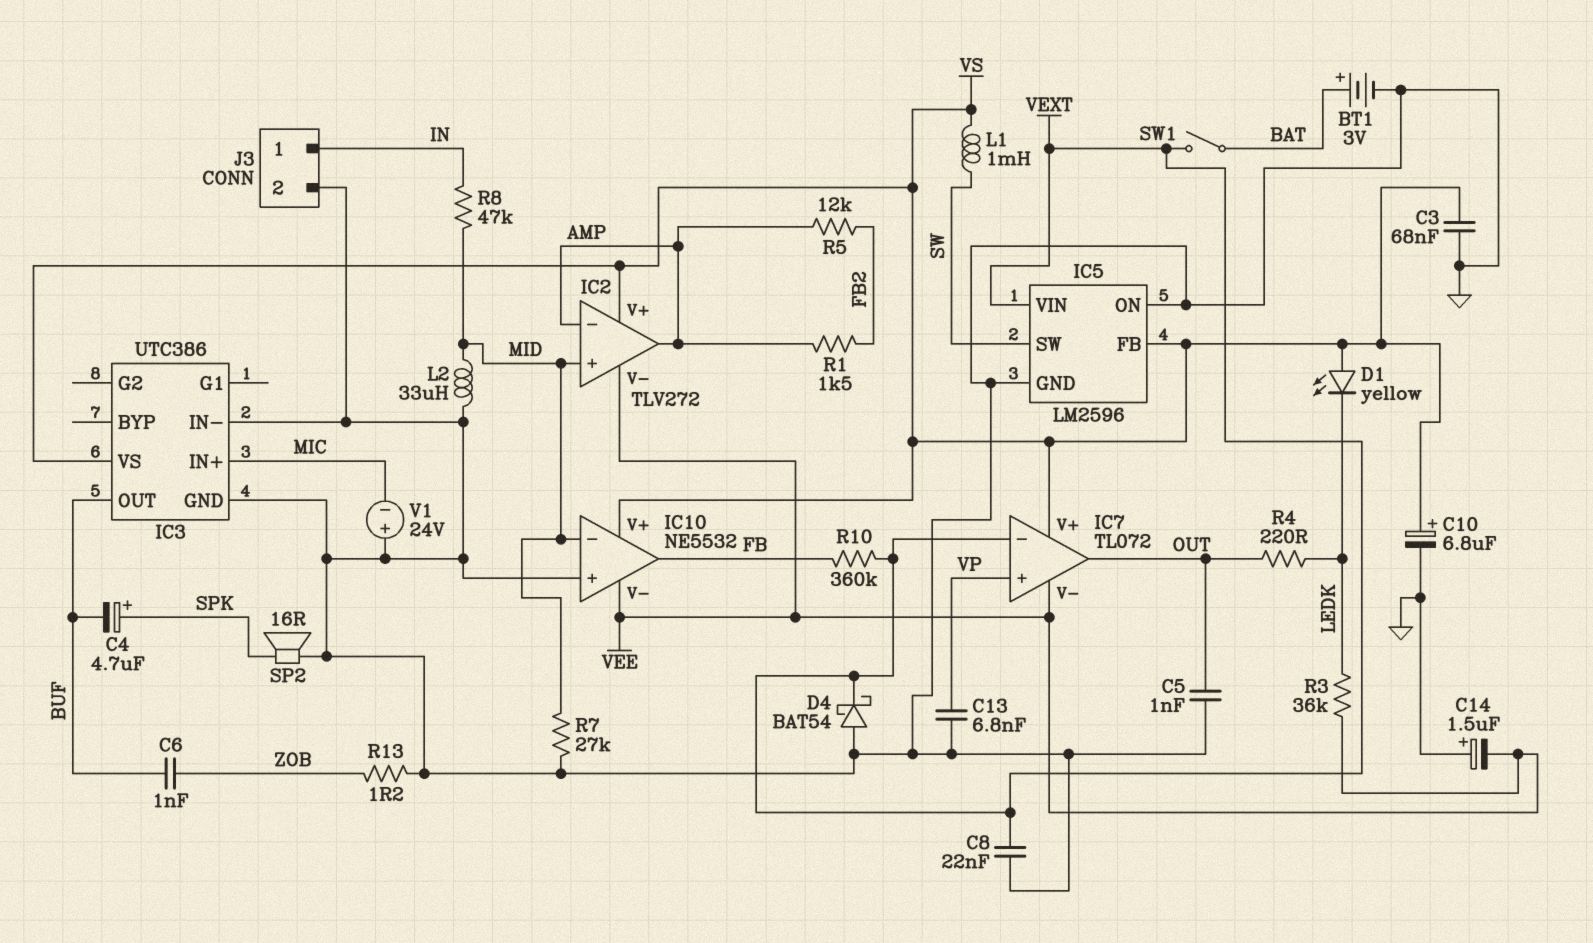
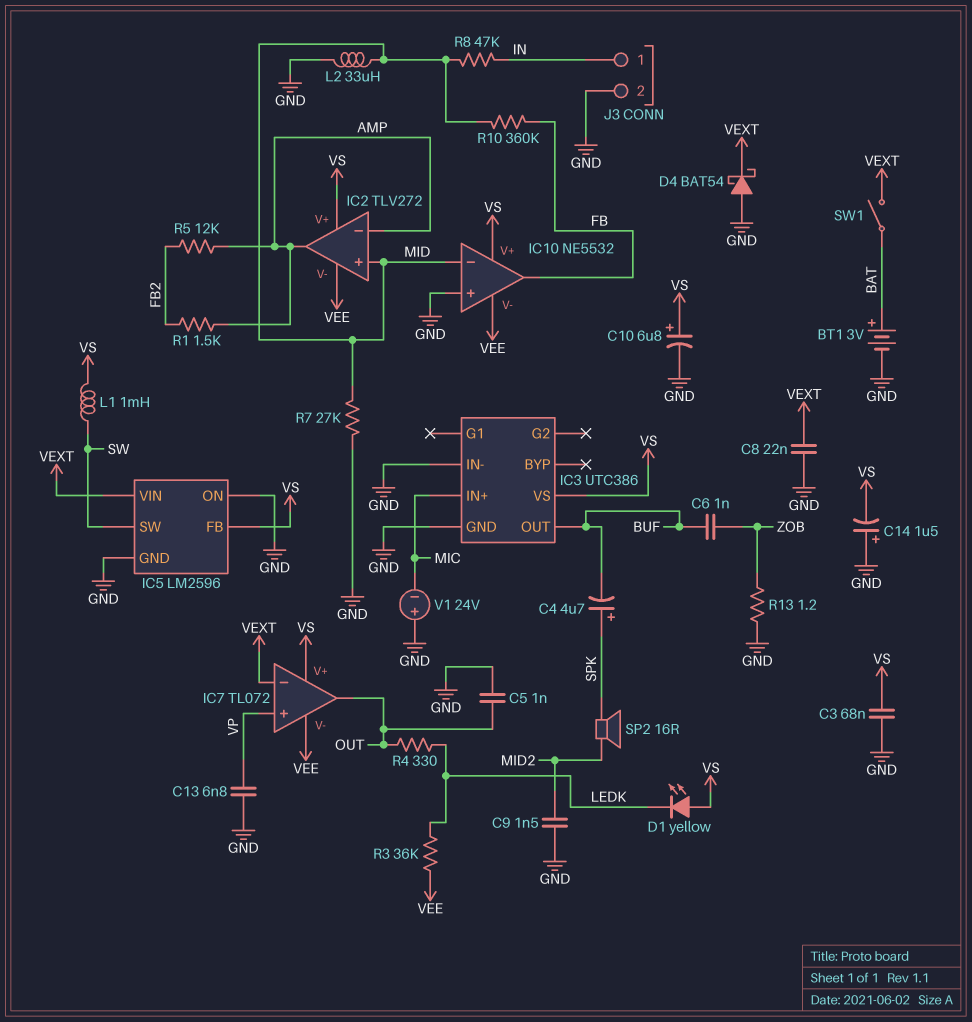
C9: none -> 1.5nF (GND, MID2)
C14: 1.5uF (plus GND, minus VEE) -> 1.5uF (plus GND, minus VS)
R4: 220 (LEDK, OUT) -> 330 (LEDK, OUT)
R10: 360k (FB, VEXT) -> 360k (FB, MID)
SP2: speaker 16R (GND, SPK) -> speaker 16R (MID2, SPK)

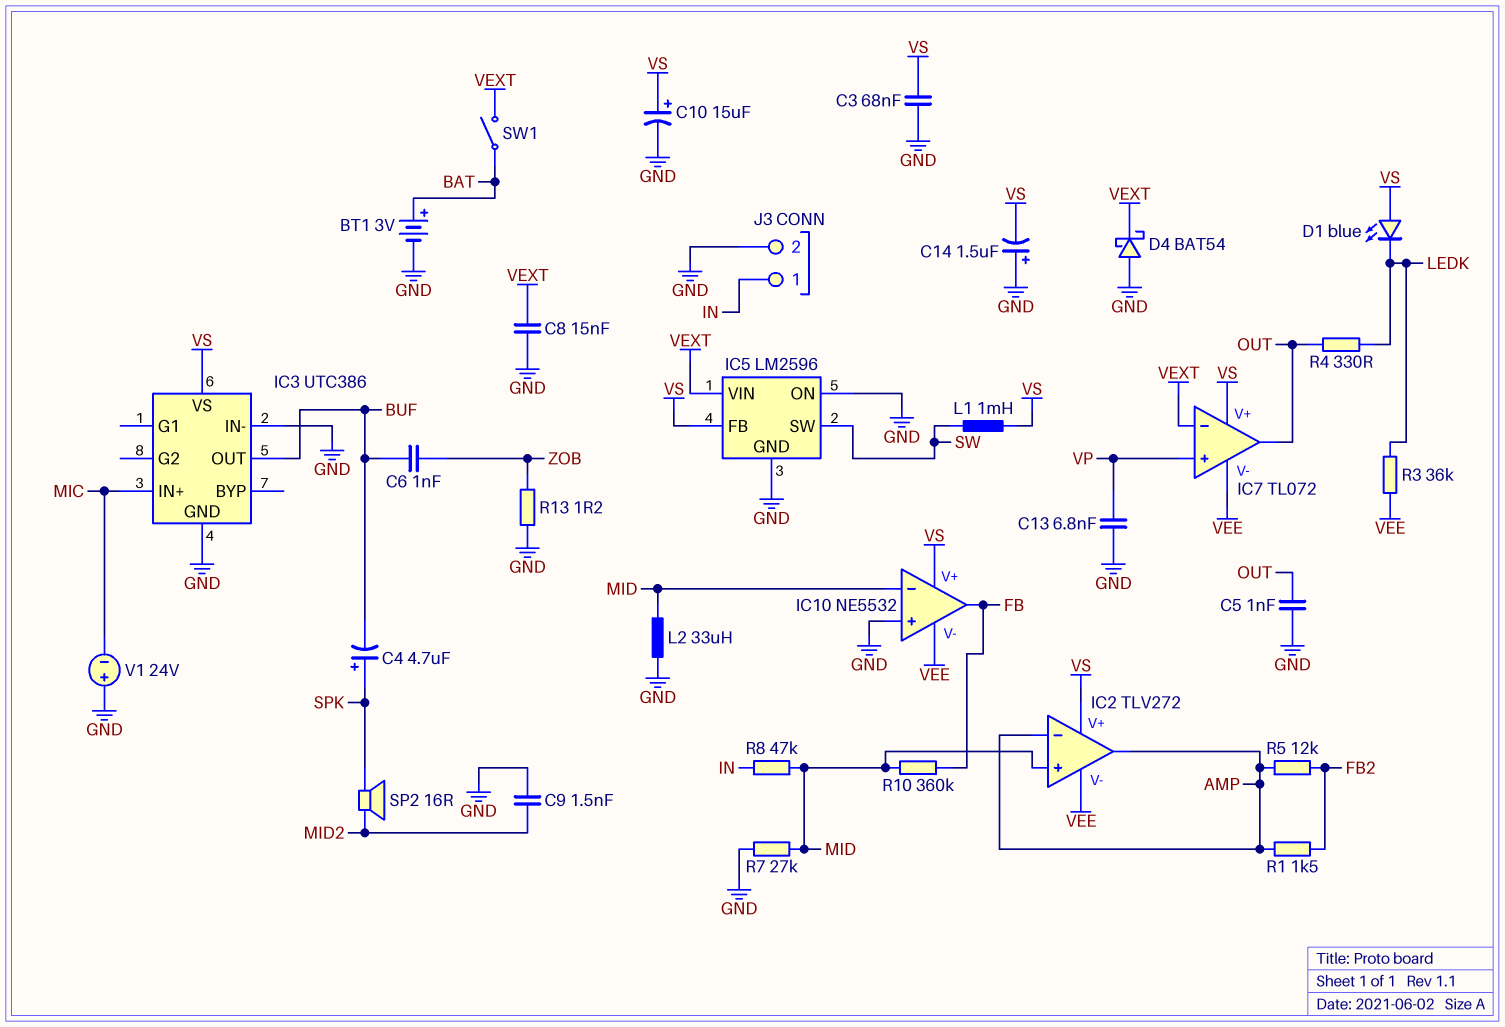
C8: 22nF (GND, VEXT) -> 15nF (GND, VEXT)
C10: 6.8uF (plus VS, minus GND) -> 15uF (plus VS, minus GND)
D1: LED yellow (A VS, K LEDK) -> LED blue (A VS, K LEDK)

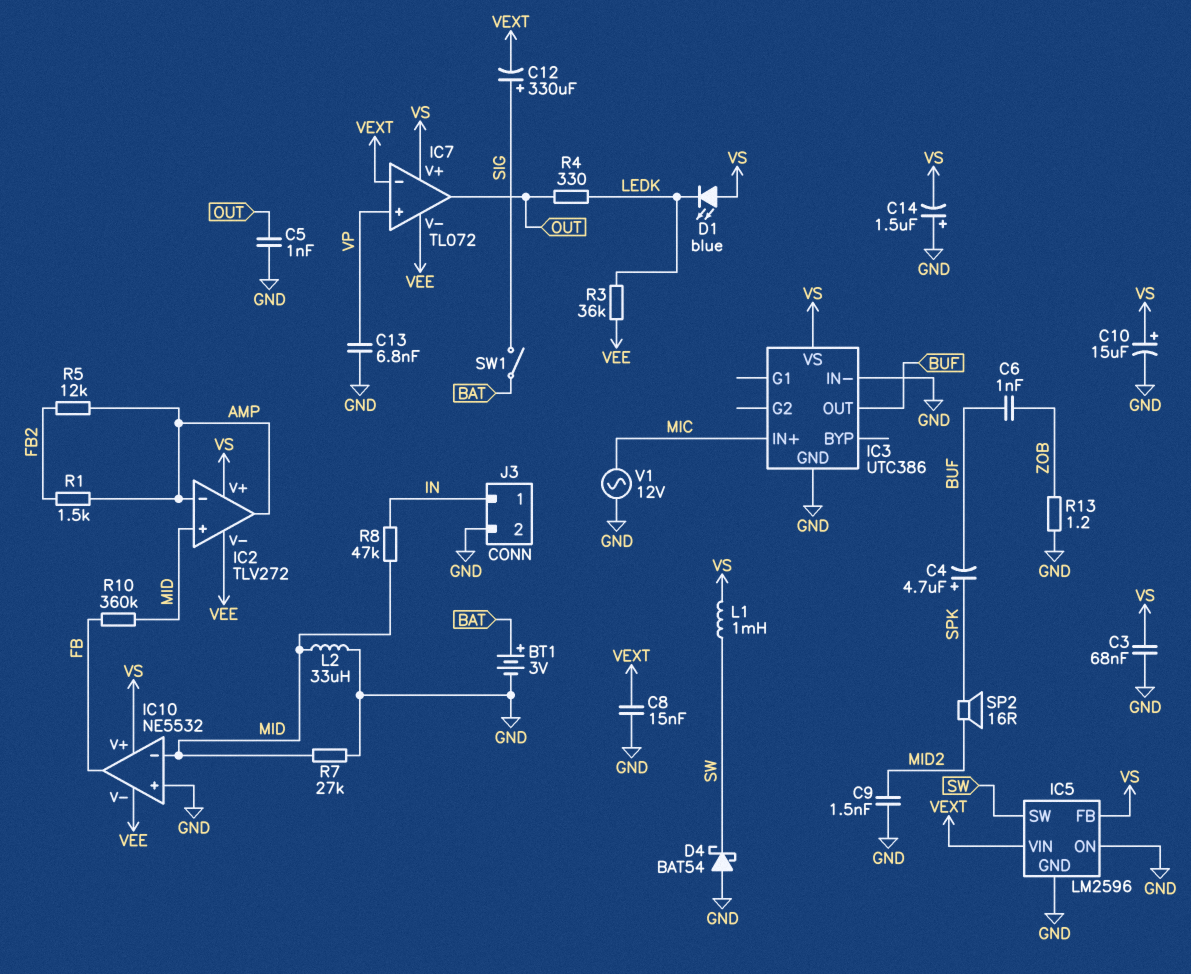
C12: none -> 330uF (plus SIG, minus VEXT)
D4: schottky BAT54 (A GND, K VEXT) -> schottky BAT54 (A GND, K SW)
SW1: switch (BAT, VEXT) -> switch (BAT, SIG)
V1: 24V (plus GND, minus MIC) -> AC 12V (GND, MIC)

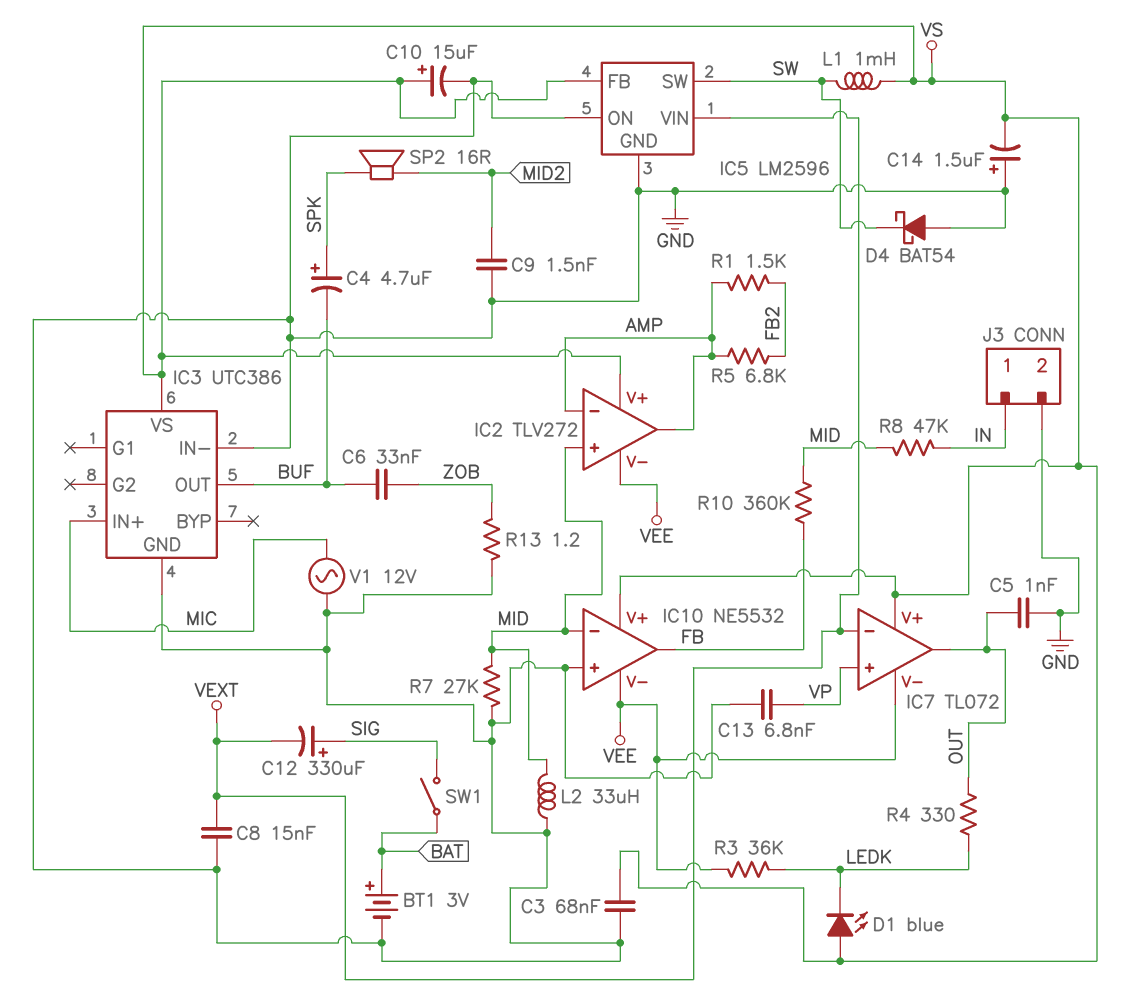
C6: 1nF (BUF, ZOB) -> 33nF (BUF, ZOB)
R5: 12k (AMP, FB2) -> 6.8k (AMP, FB2)

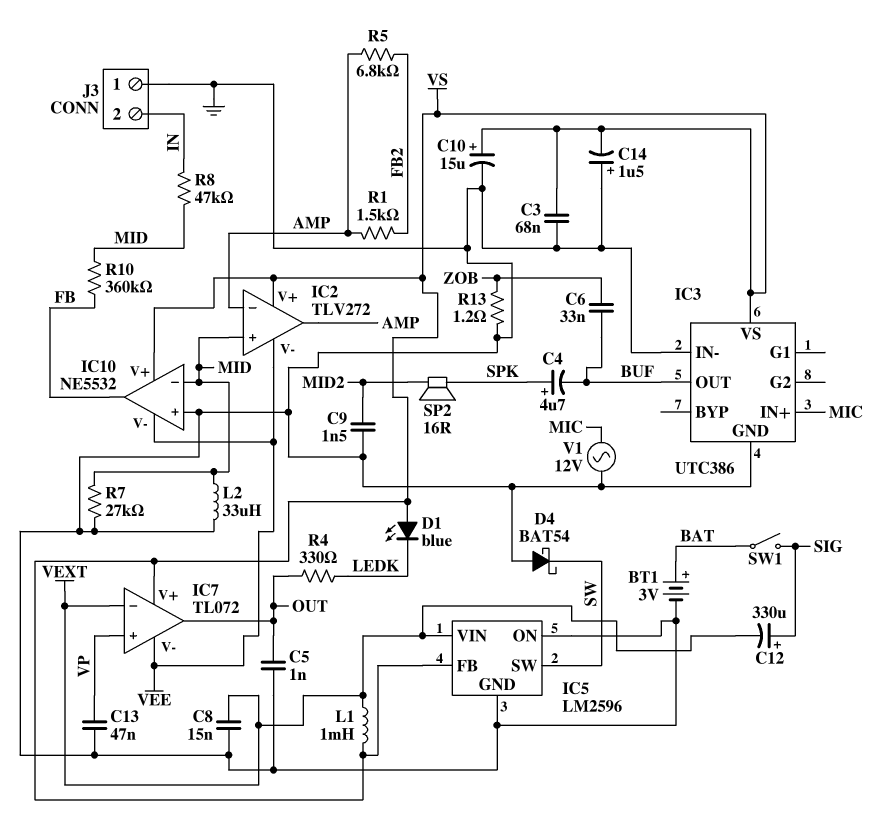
C13: 6.8nF (GND, VP) -> 47nF (GND, VP)
J3 pin 1: IN -> GND
J3 pin 2: GND -> IN
L1: 1mH (SW, VS) -> 1mH (VEXT, VS)
R3: 36k (LEDK, VEE) -> none

